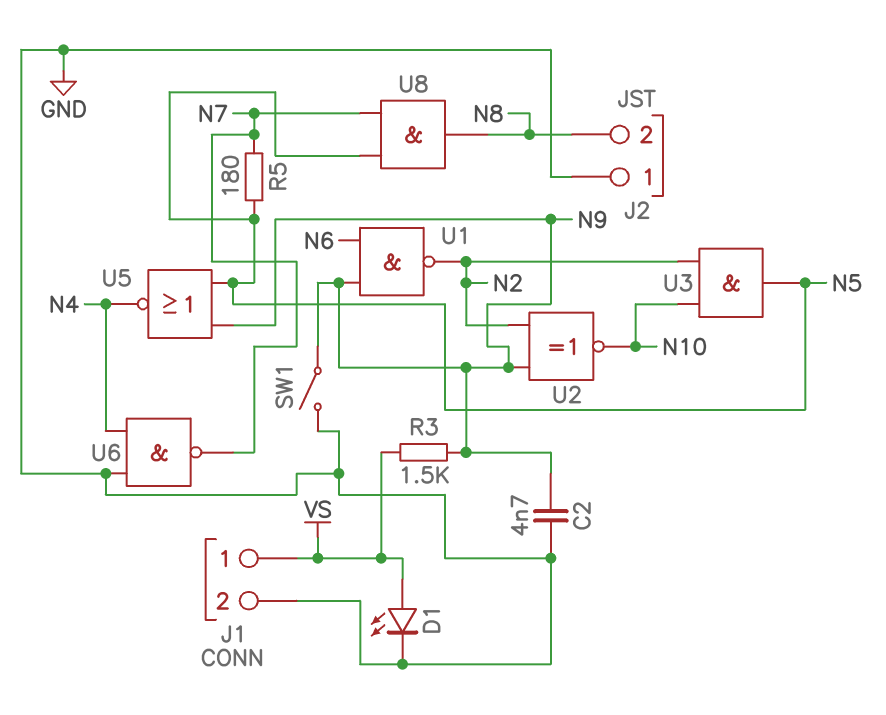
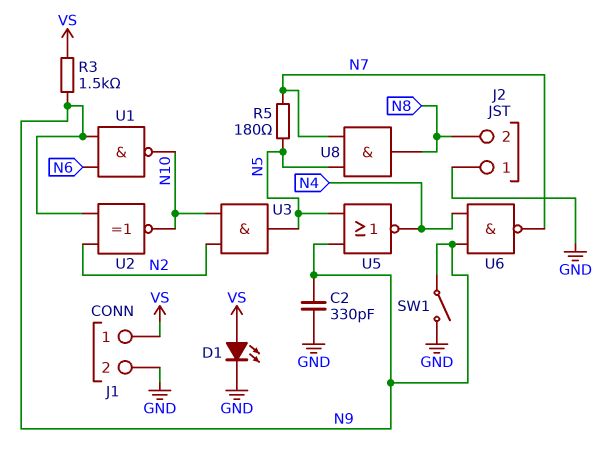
C2: 4.7nF (GND, N9) -> 330pF (GND, N9)
U1: NAND (in N6, in N9, out N2) -> NAND (in N6, in N9, out N10)
U6: NAND (in GND, in N4, out N7) -> NAND (in N4, in N9, out N7)

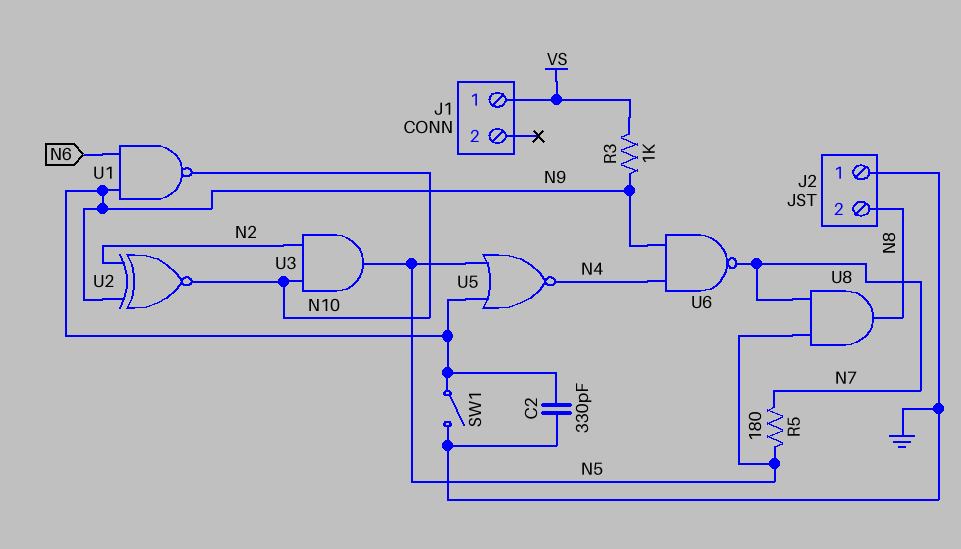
D1: LED (A VS, K GND) -> none
J1 pin 2: GND -> none
R3: 1.5k (N9, VS) -> 1k (N9, VS)

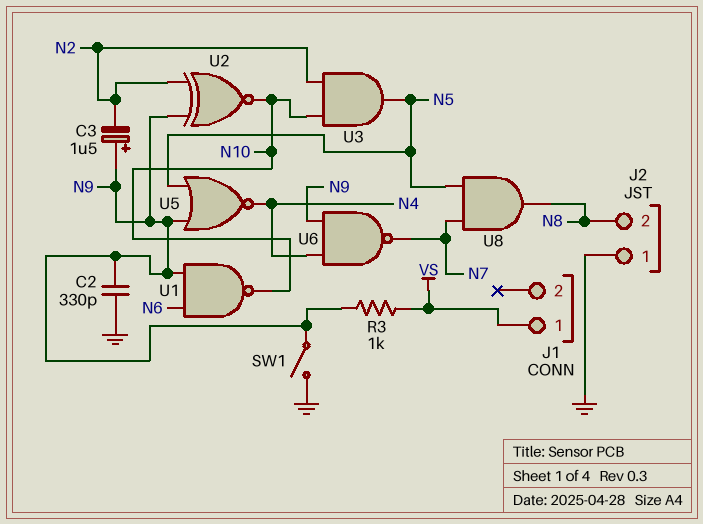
C3: none -> 1.5uF (plus N9, minus N2)
R5: 180 (N5, N7) -> none

